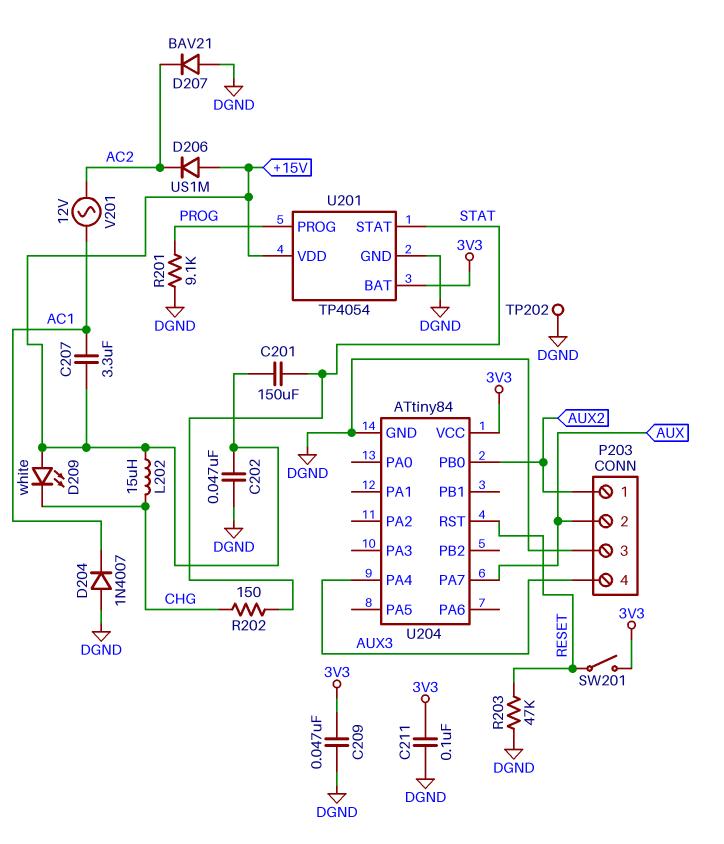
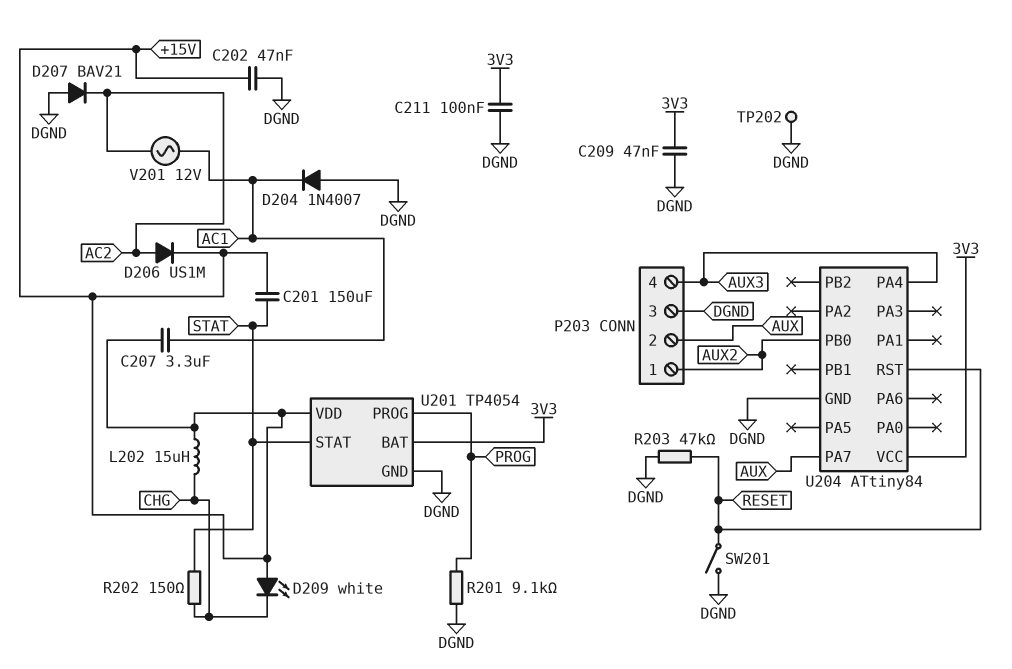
D206: diode US1M (A +15V, K AC2) -> diode US1M (A AC2, K +15V)
SW201: switch (3V3, RESET) -> switch (DGND, RESET)

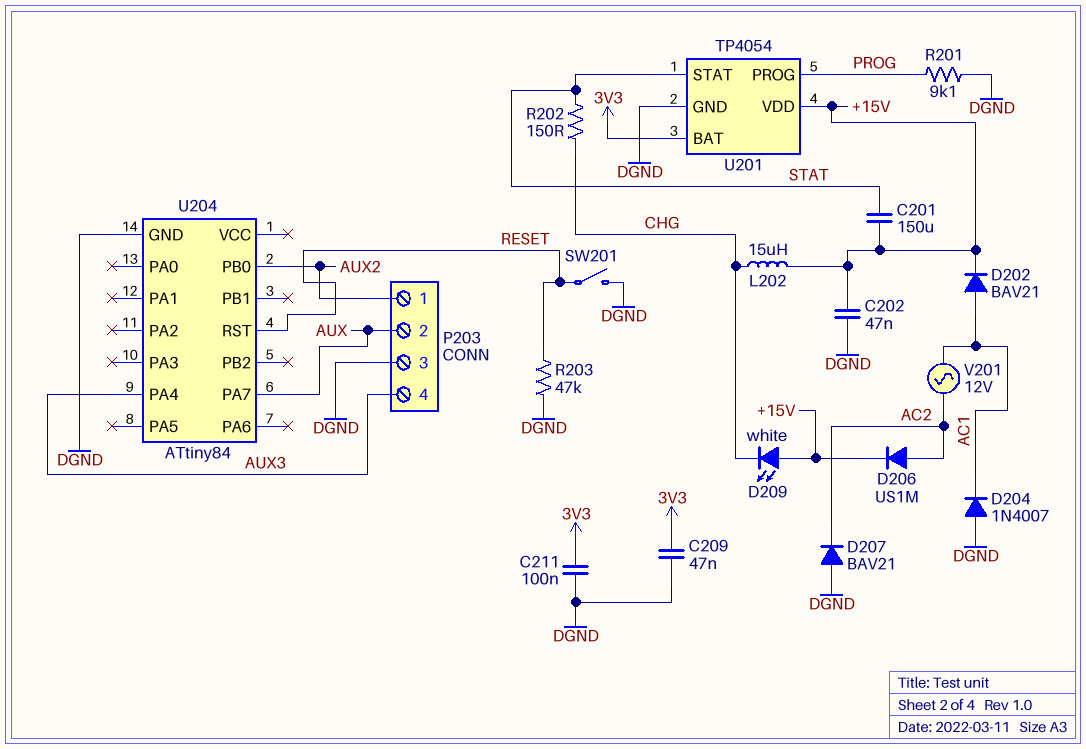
C207: 3.3uF (+15V, AC1) -> none
D202: none -> diode BAV21 (A AC1, K +15V)
TP202: test point (DGND) -> none
U204 pin VCC: 3V3 -> none

